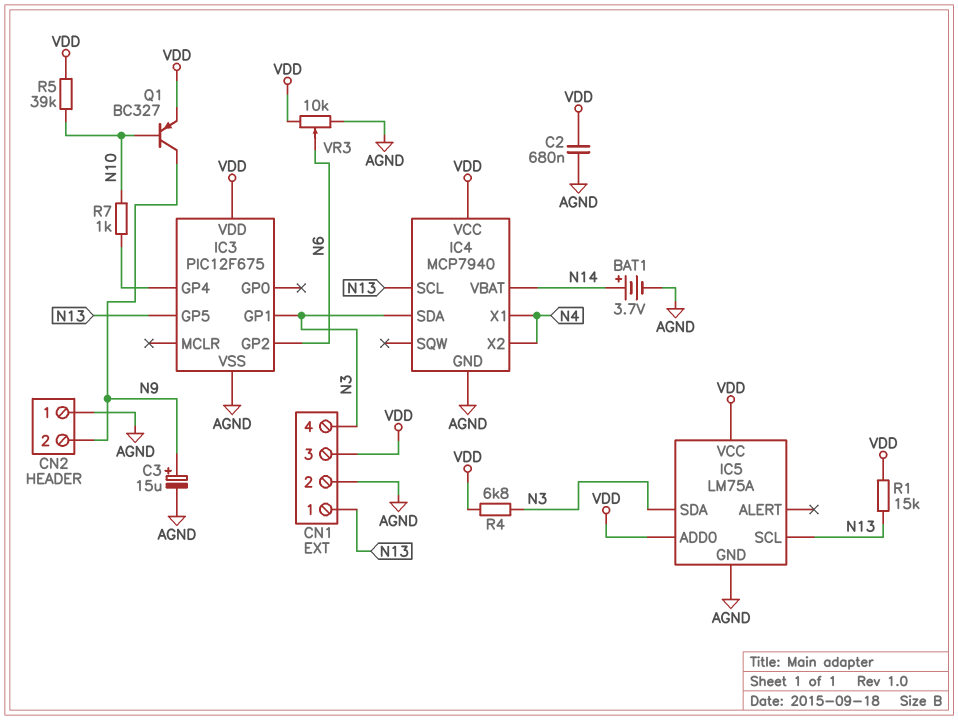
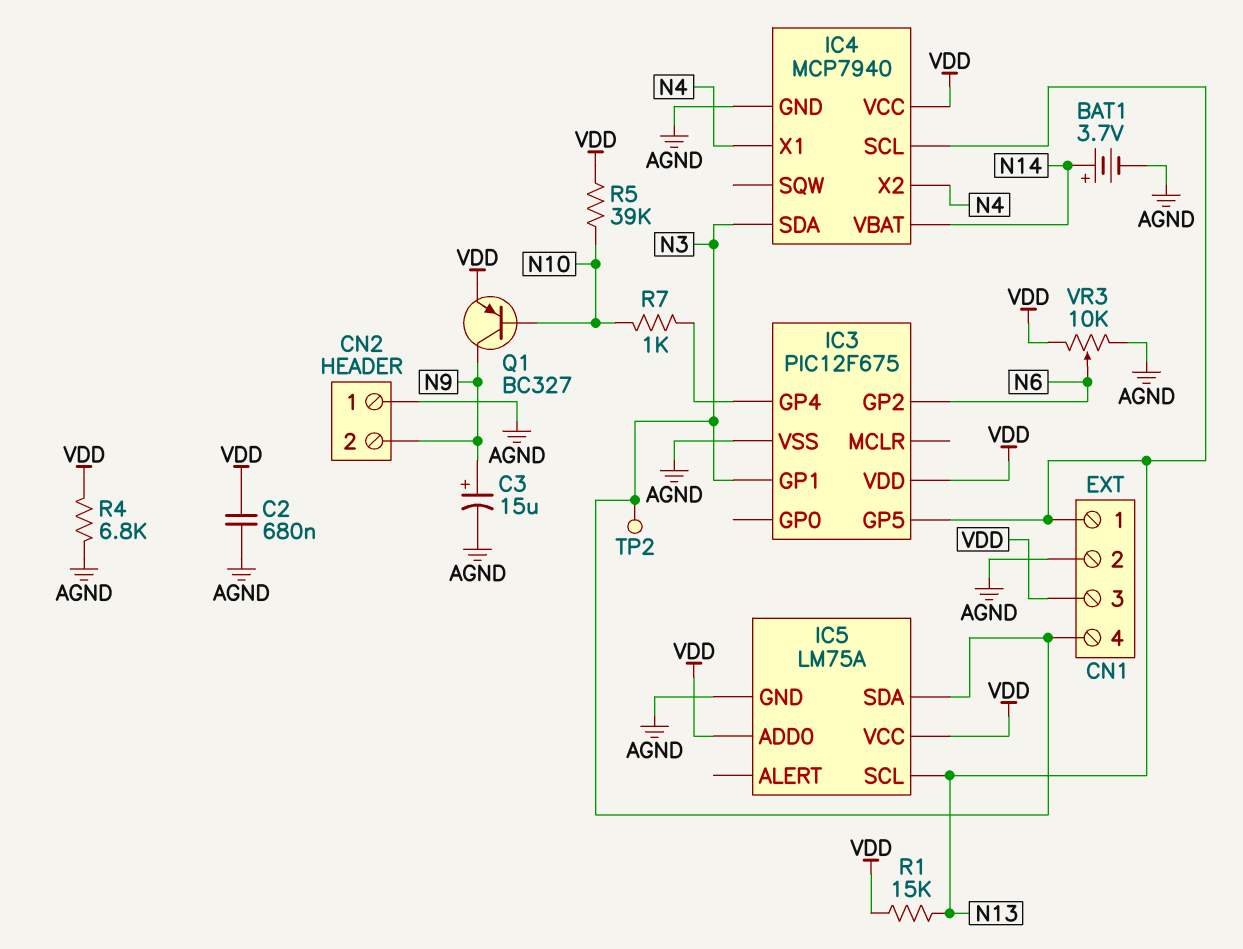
R4: 6.8k (N3, VDD) -> 6.8k (AGND, VDD)
TP2: none -> test point (N3)

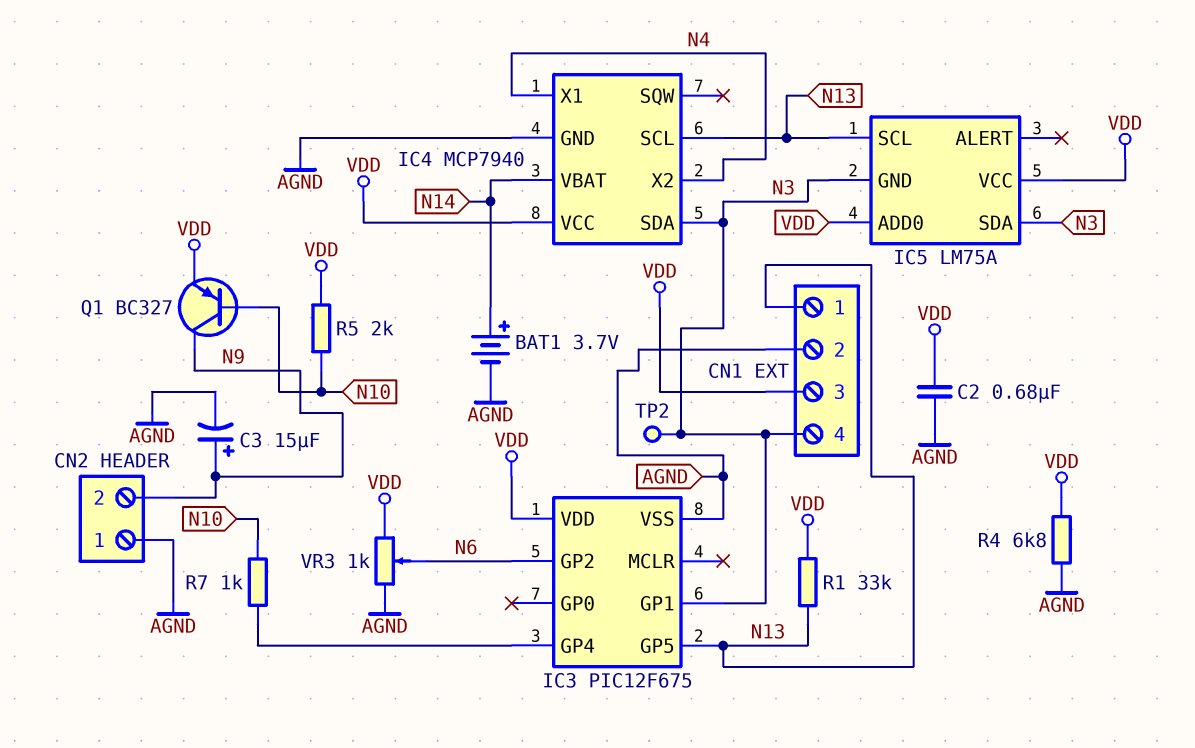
IC5 pin GND: AGND -> N3
R1: 15k (N13, VDD) -> 33k (N13, VDD)
R5: 39k (N10, VDD) -> 2k (N10, VDD)
VR3: 10k (AGND, VDD, wiper N6) -> 1k (AGND, VDD, wiper N6)

